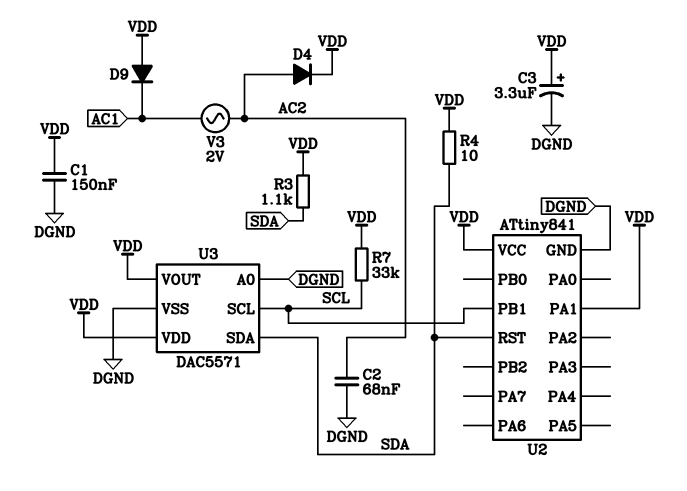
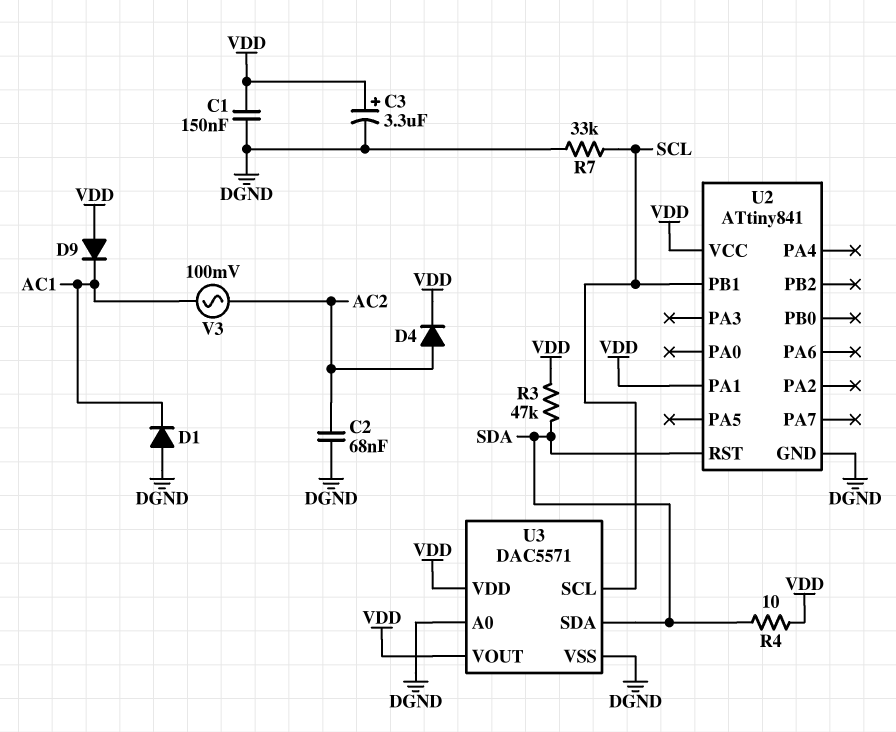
D1: none -> diode (A DGND, K AC1)
R3: 1.1k (SDA, VDD) -> 47k (SDA, VDD)
R7: 33k (SCL, VDD) -> 33k (DGND, SCL)
V3: AC 2V (AC1, AC2) -> AC 100mV (AC1, AC2)

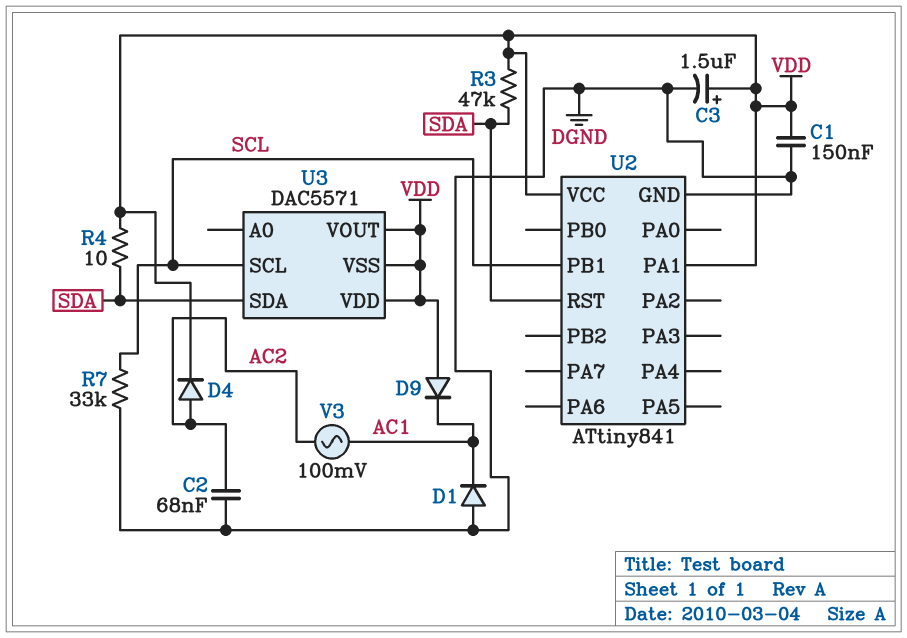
C3: 3.3uF (plus VDD, minus DGND) -> 1.5uF (plus VDD, minus DGND)
U3 pin A0: DGND -> none
U3 pin VSS: DGND -> VDD

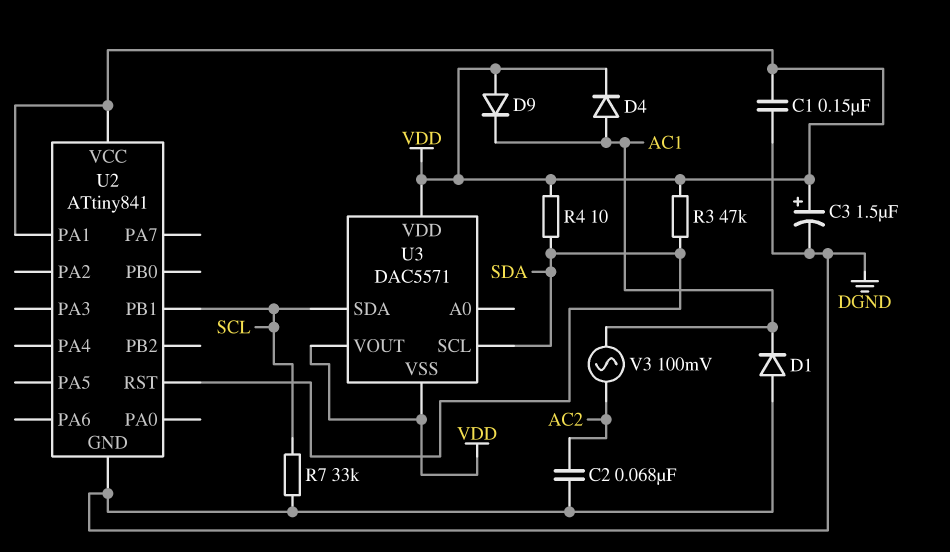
D4: diode (A AC2, K VDD) -> diode (A AC1, K VDD)
U3 pin SCL: SCL -> SDA
U3 pin SDA: SDA -> SCL

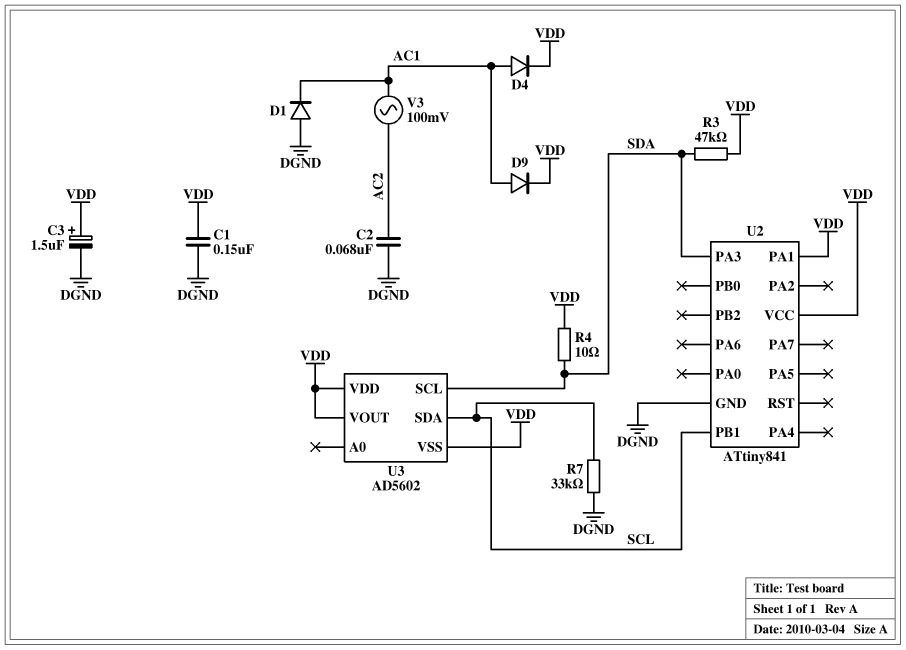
D9: diode (A VDD, K AC1) -> diode (A AC1, K VDD)
U2 pin PA3: none -> SDA
U2 pin RST: SDA -> none
U3: DAC5571 -> AD5602

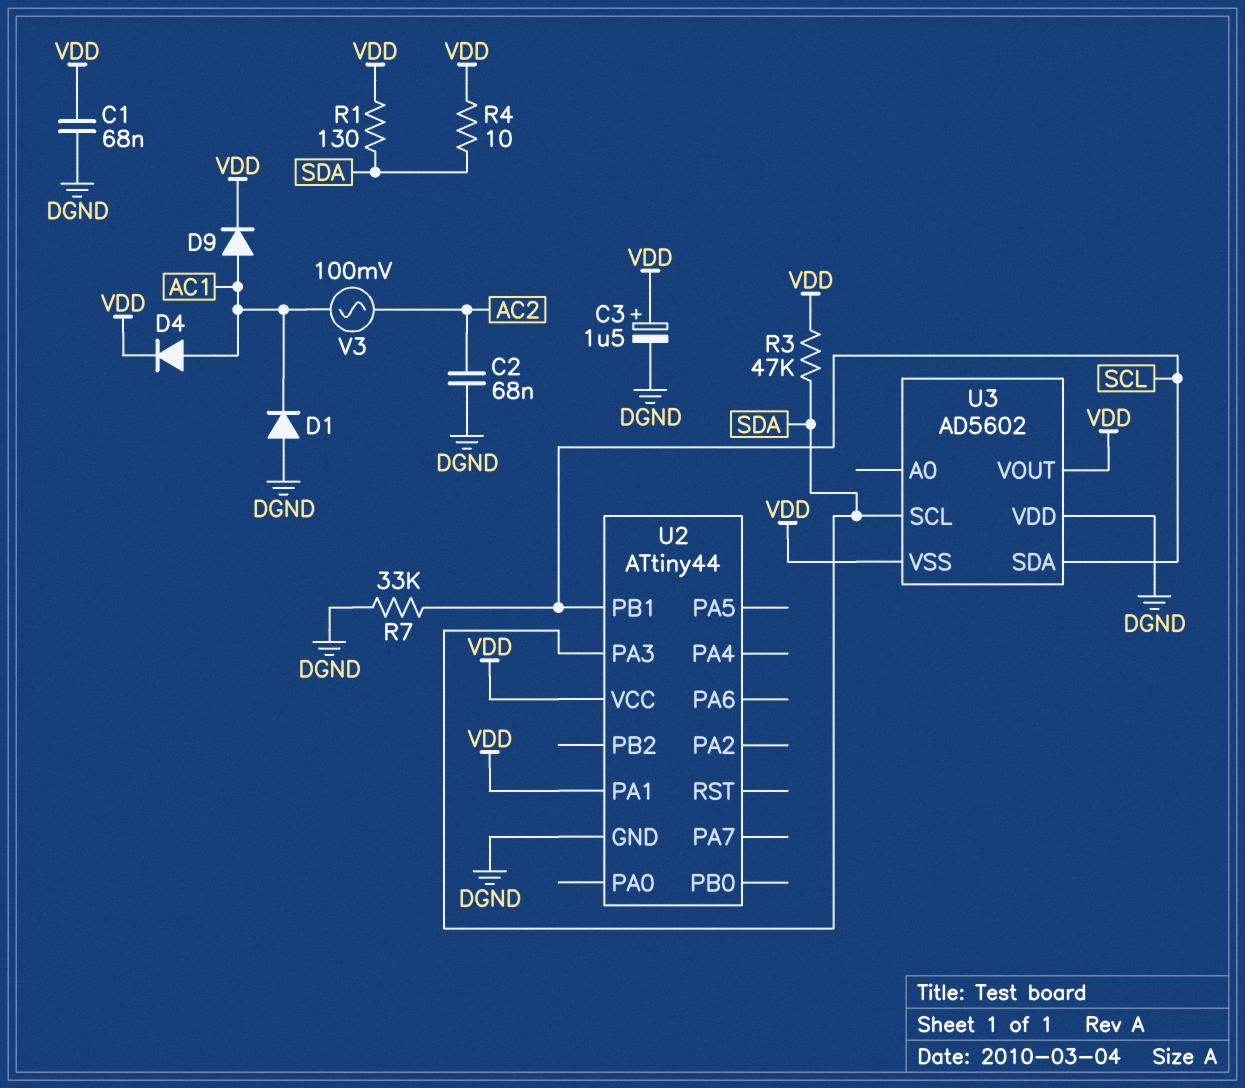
C1: 150nF (DGND, VDD) -> 68nF (DGND, VDD)
R1: none -> 130 (SDA, VDD)
U2: ATtiny841 -> ATtiny44
U3 pin VDD: VDD -> DGND

